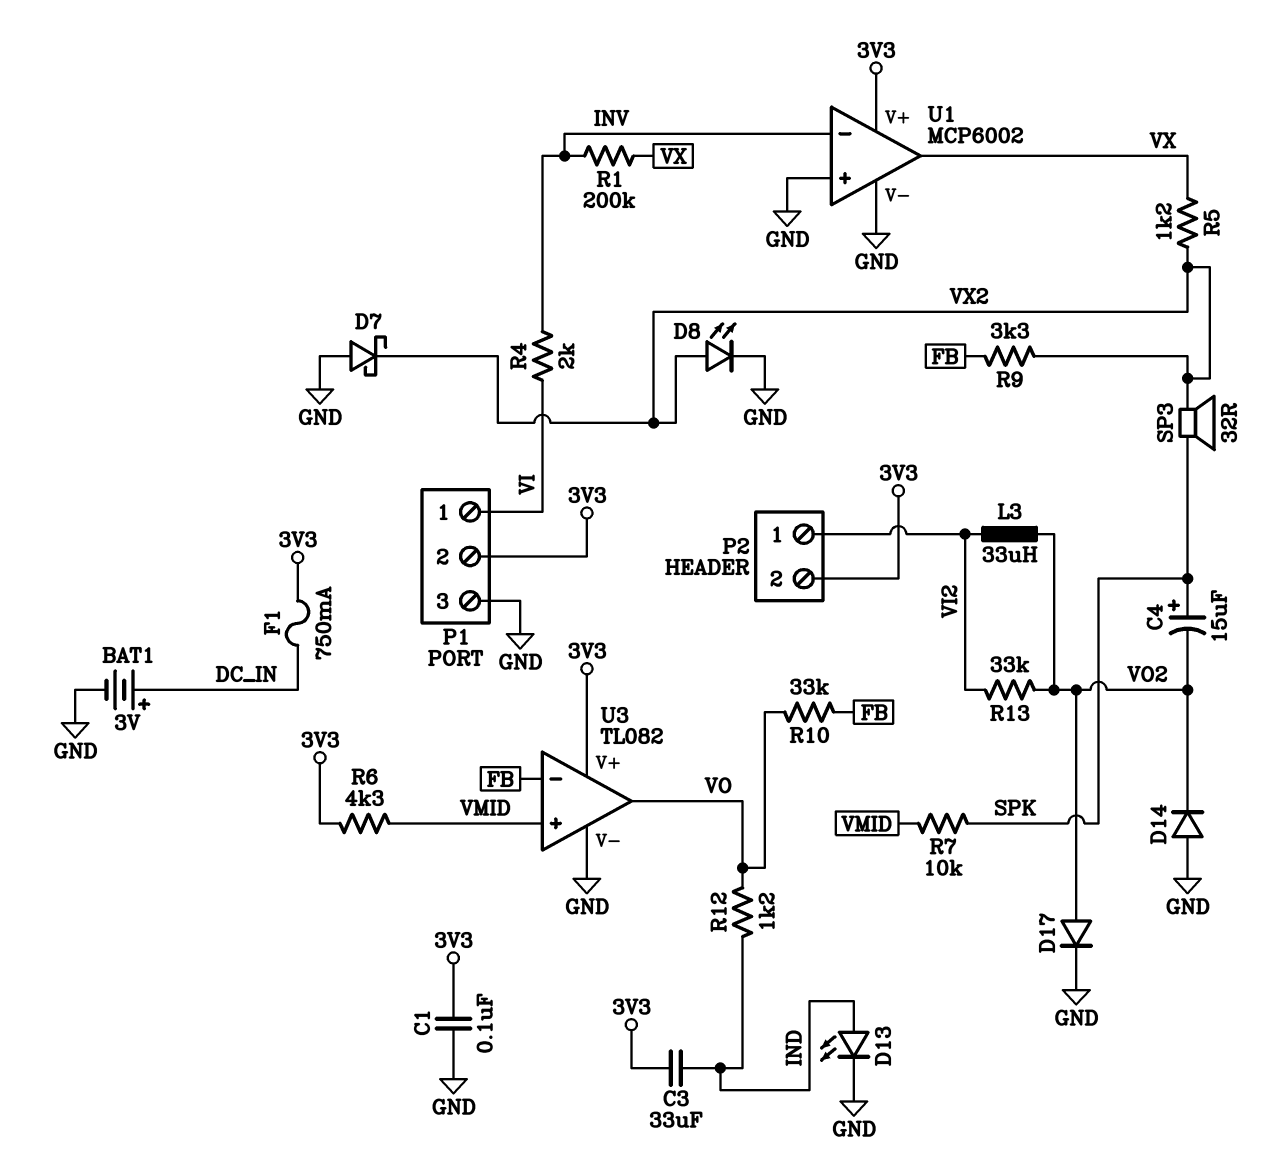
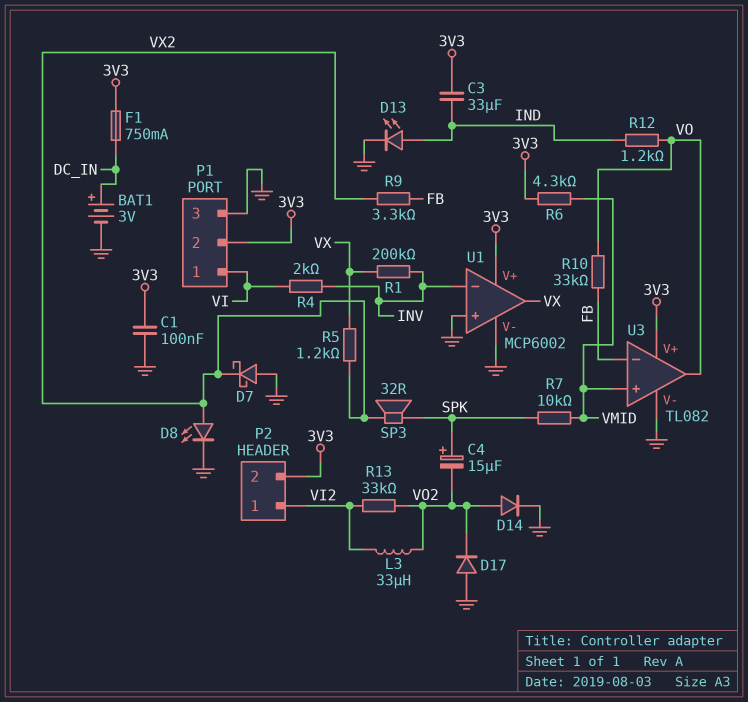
D14: diode (A GND, K VO2) -> diode (A VO2, K GND)
D17: diode (A VO2, K GND) -> diode (A GND, K VO2)

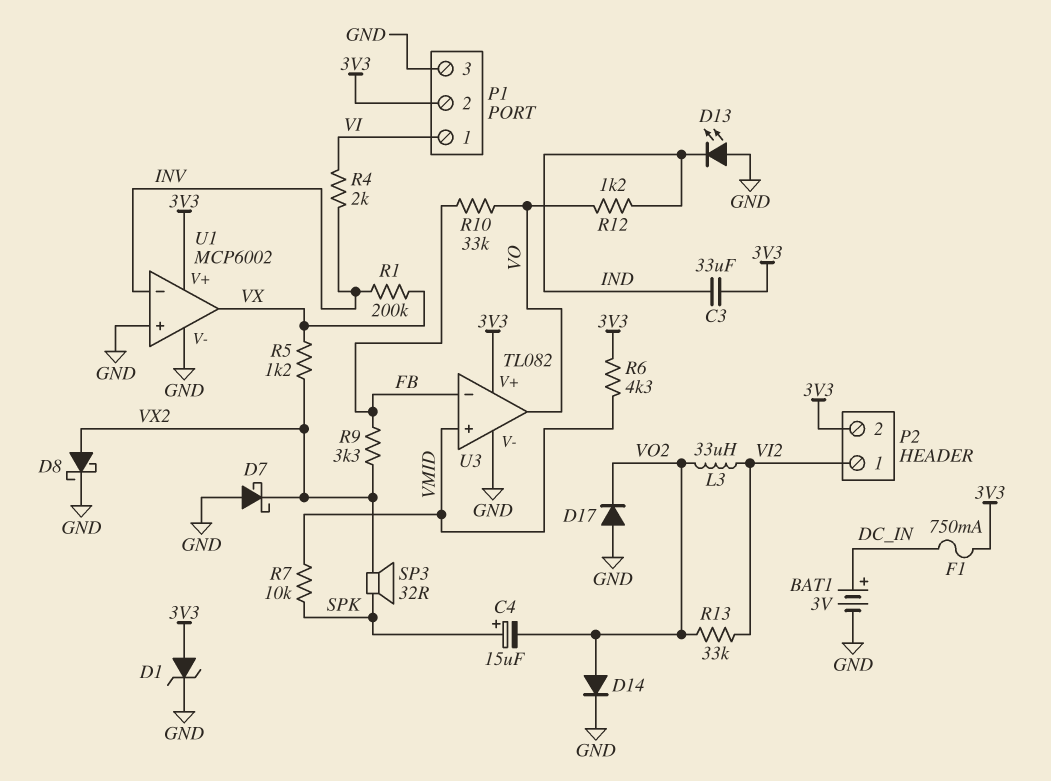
C1: 100nF (3V3, GND) -> none
D1: none -> zener (A 3V3, K GND)
D8: LED (A VX2, K GND) -> schottky (A VX2, K GND)
D13: LED (A IND, K GND) -> LED (A GND, K IND)

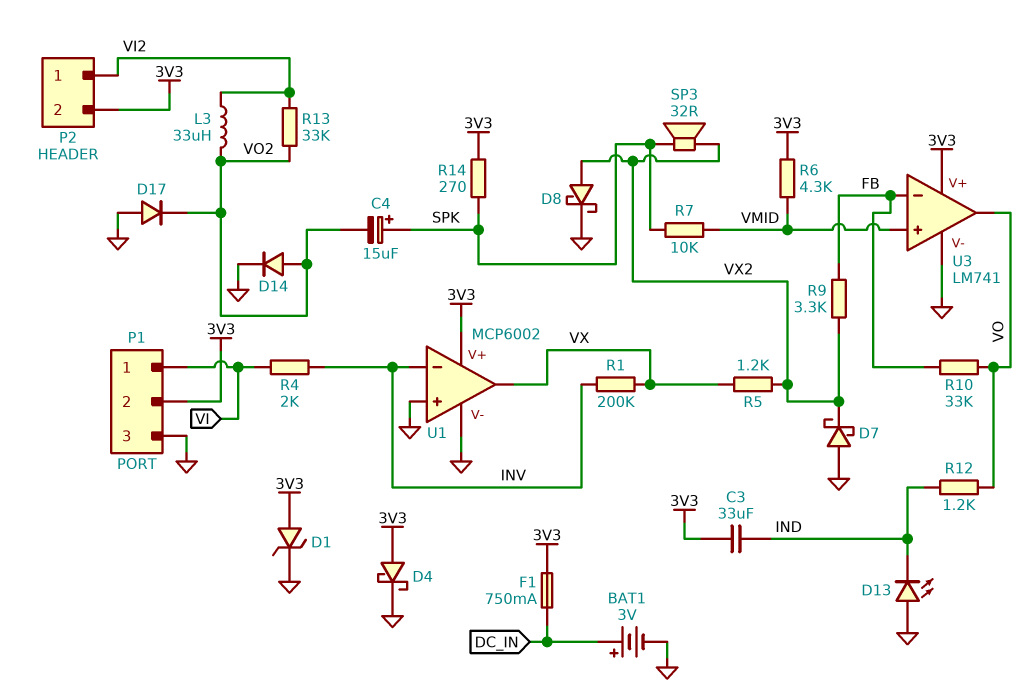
D4: none -> schottky (A 3V3, K GND)
R14: none -> 270 (3V3, SPK)
U3: TL082 -> LM741

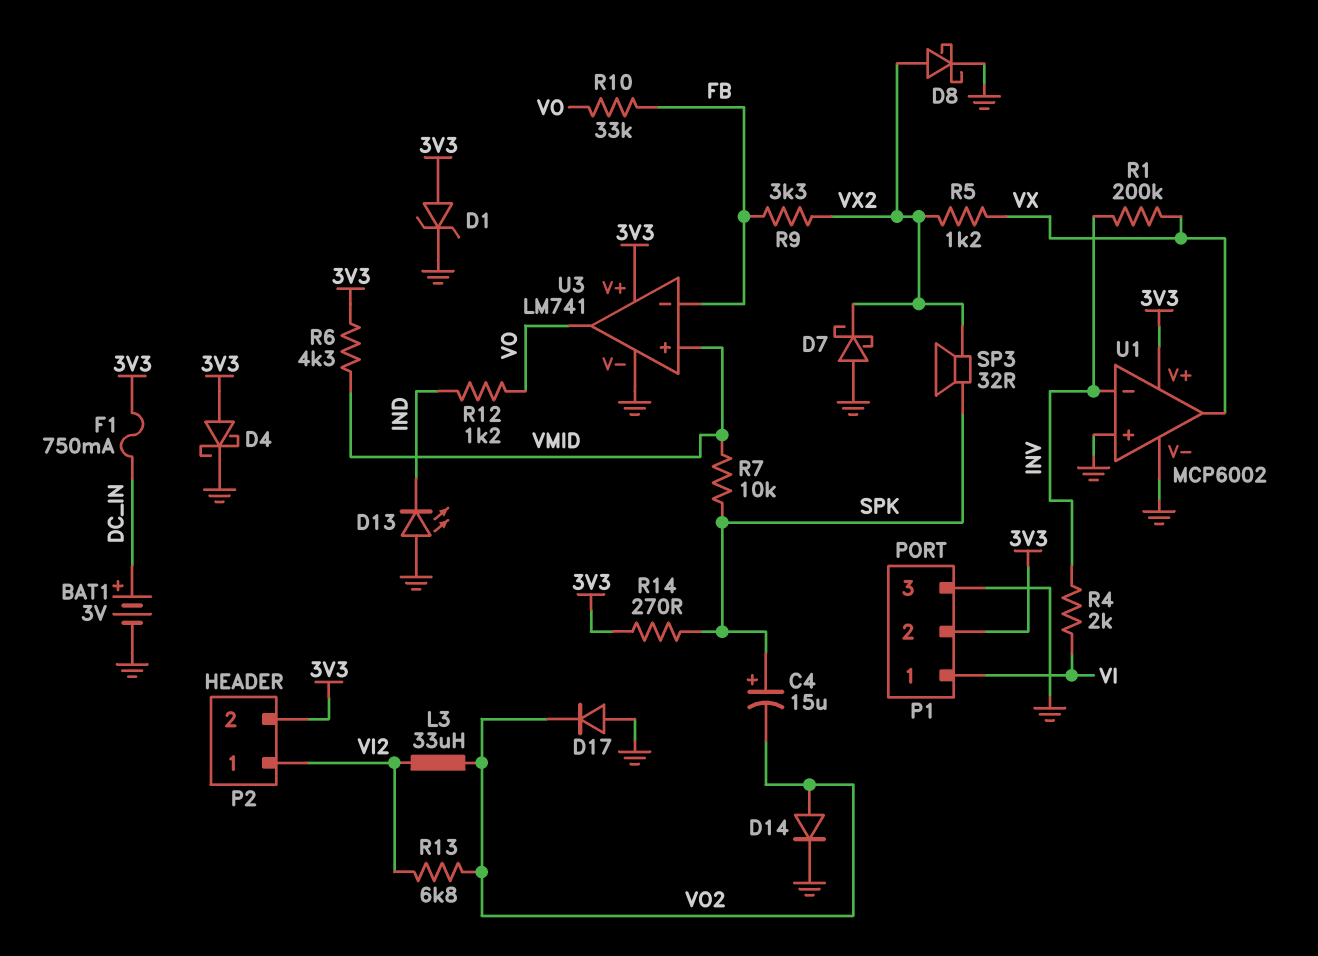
C3: 33uF (3V3, IND) -> none
R13: 33k (VI2, VO2) -> 6.8k (VI2, VO2)

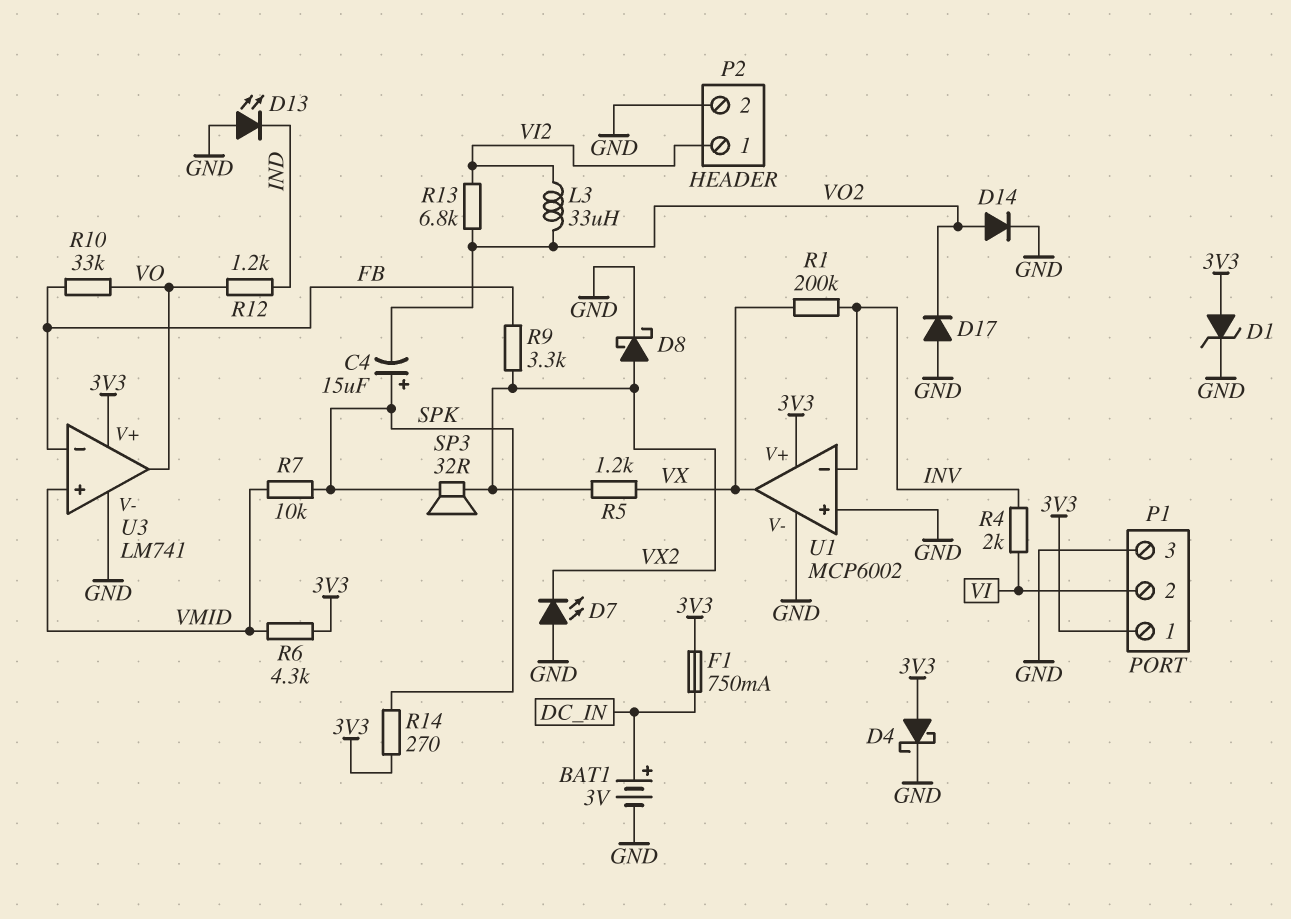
D7: schottky (A GND, K VX2) -> LED (A GND, K VX2)
P1 pin 1: VI -> 3V3
P1 pin 2: 3V3 -> VI
P2 pin 2: 3V3 -> GND

